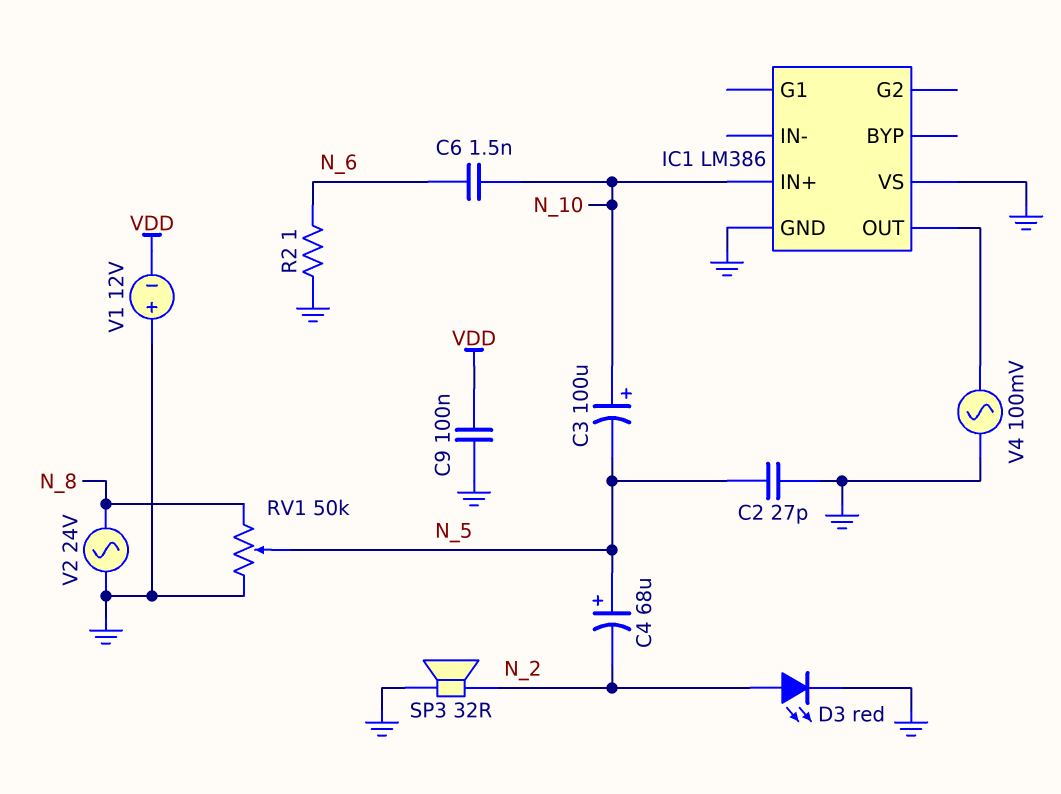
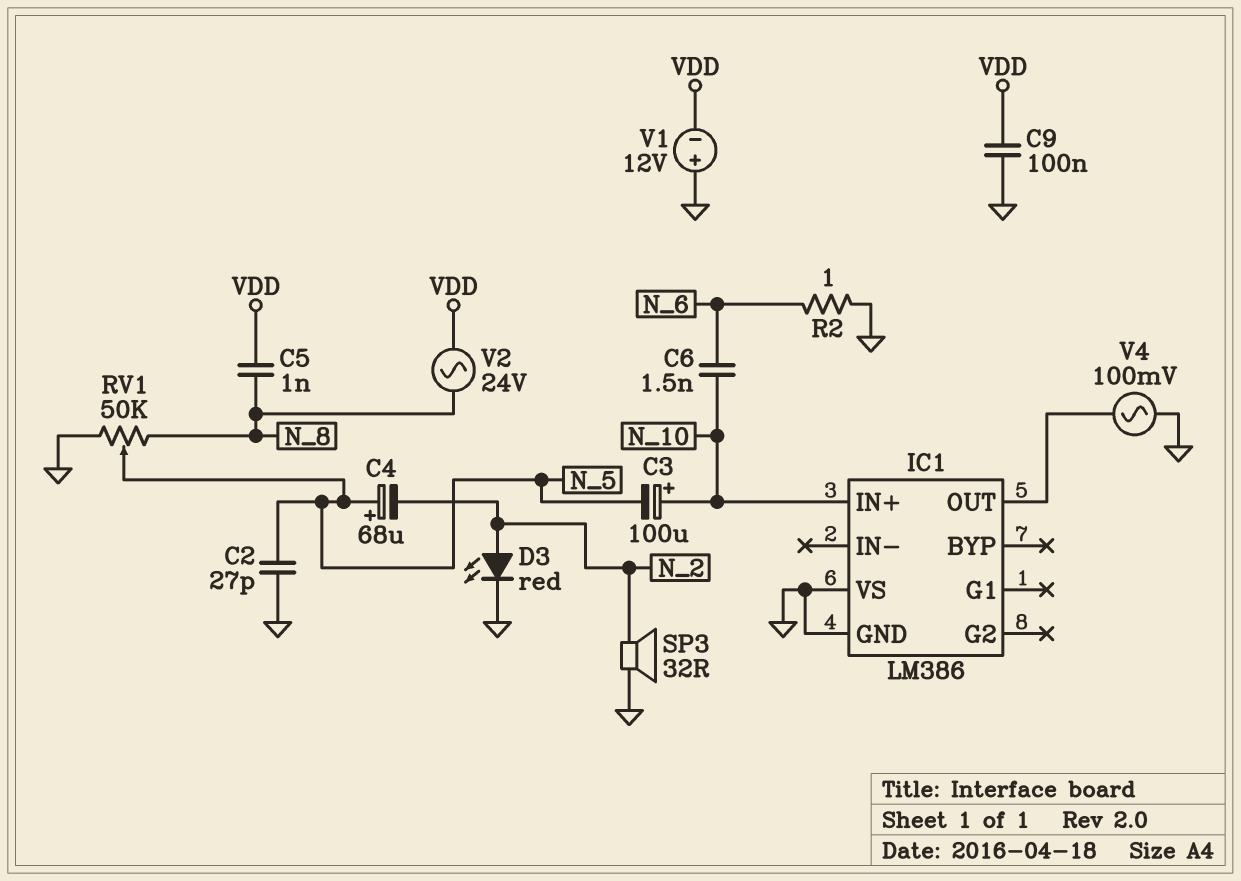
C5: none -> 1nF (N_8, VDD)
V2: AC 24V (GND, N_8) -> AC 24V (N_8, VDD)

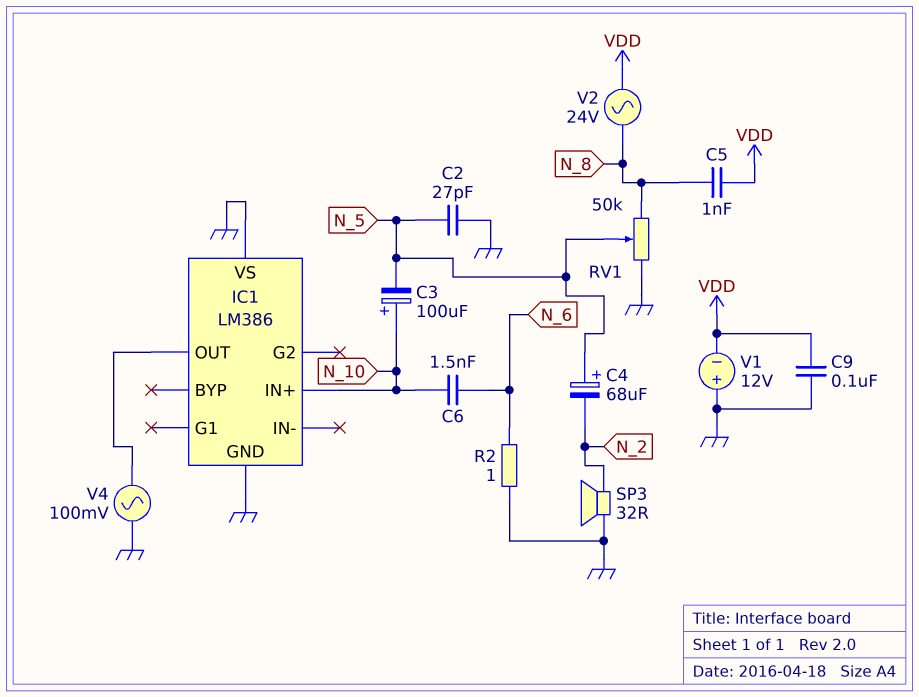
D3: LED red (A N_2, K GND) -> none

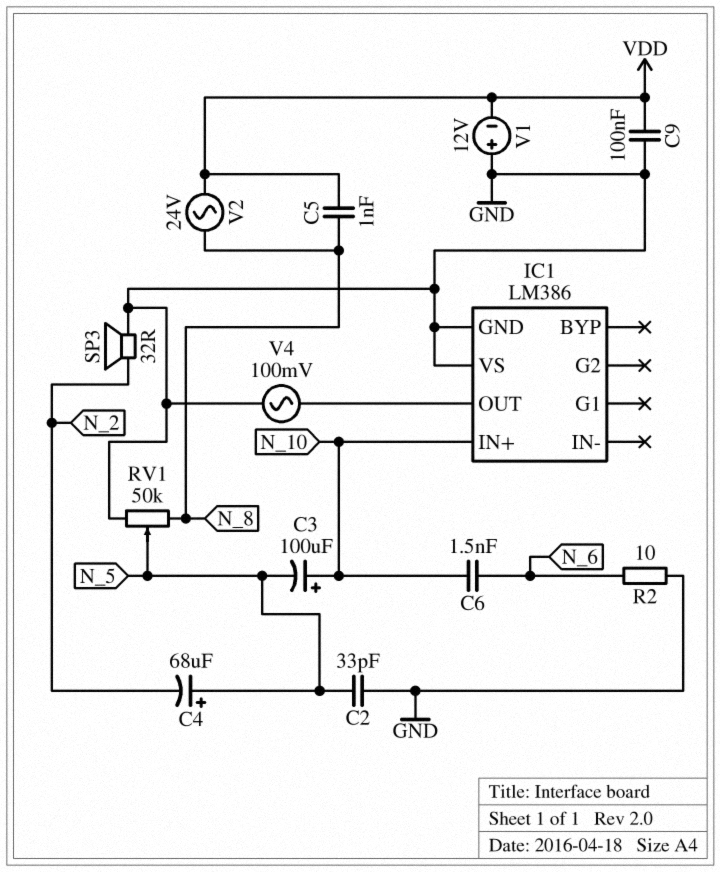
C2: 27pF (GND, N_5) -> 33pF (GND, N_5)
R2: 1 (GND, N_6) -> 10 (GND, N_6)

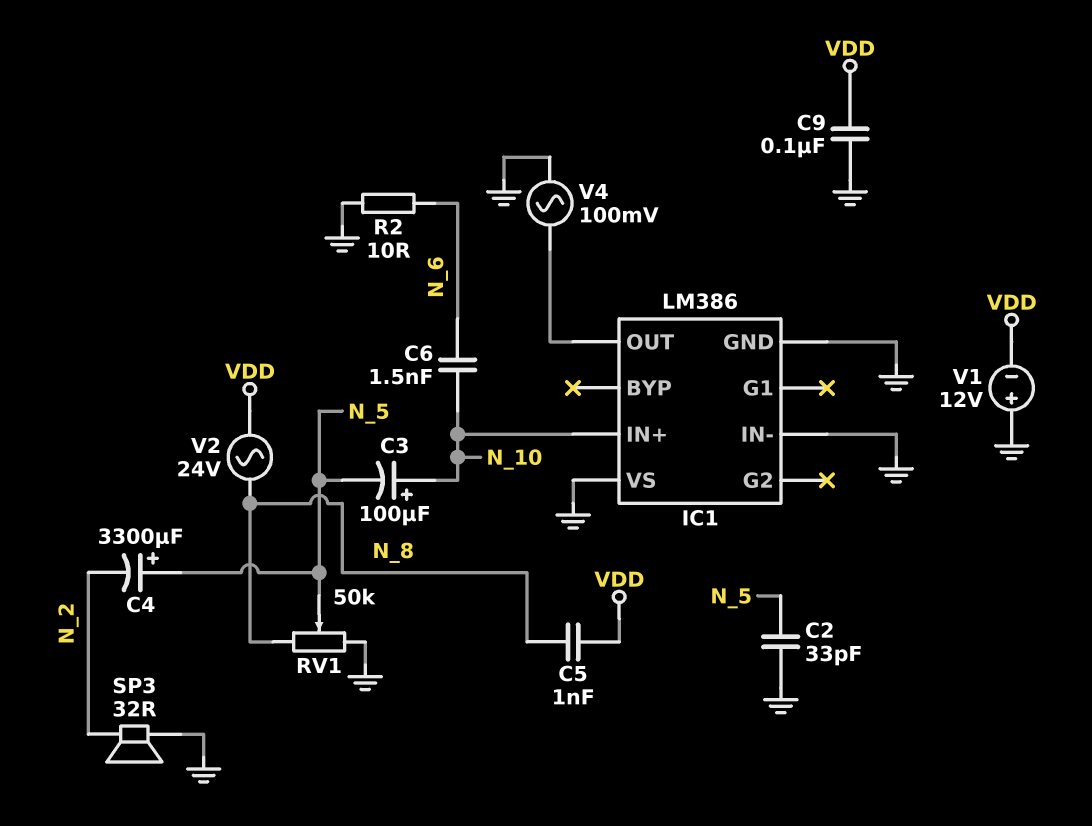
C4: 68uF (plus N_5, minus N_2) -> 3300uF (plus N_5, minus N_2)
IC1 pin IN-: none -> GND

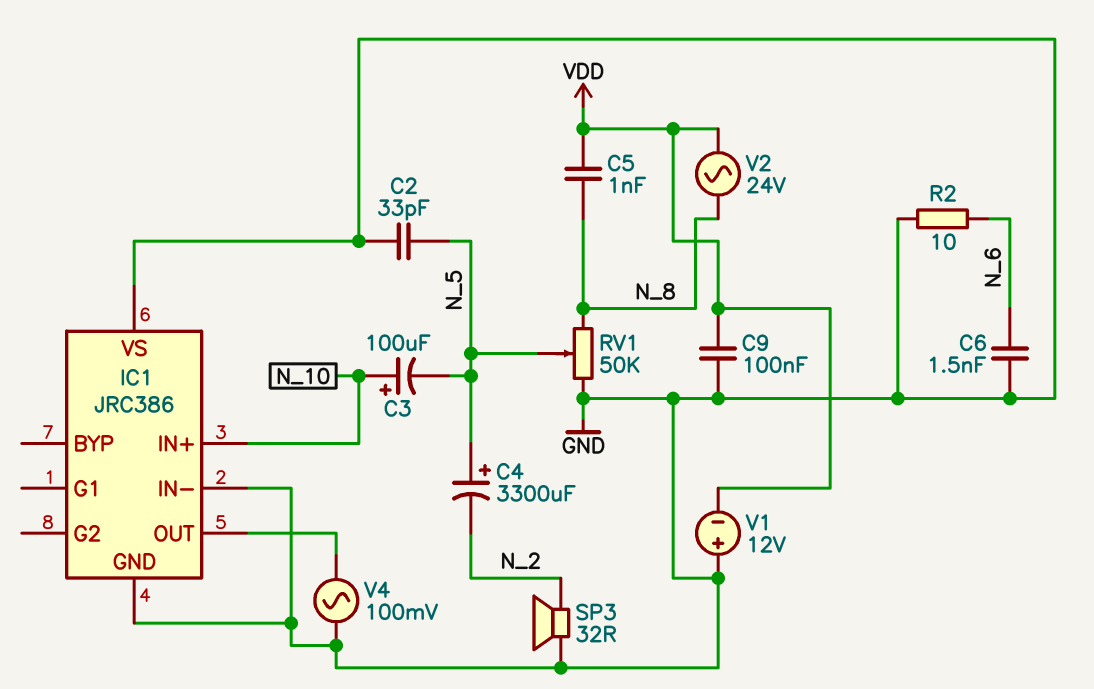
C6: 1.5nF (N_6, N_10) -> 1.5nF (GND, N_6)
IC1: LM386 -> JRC386

